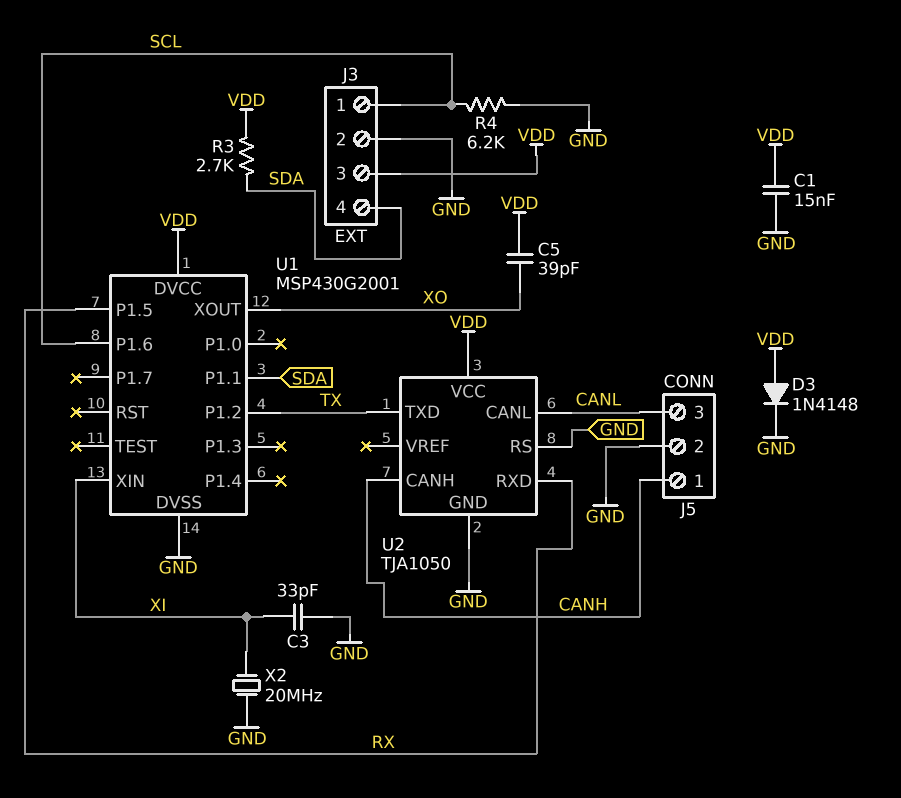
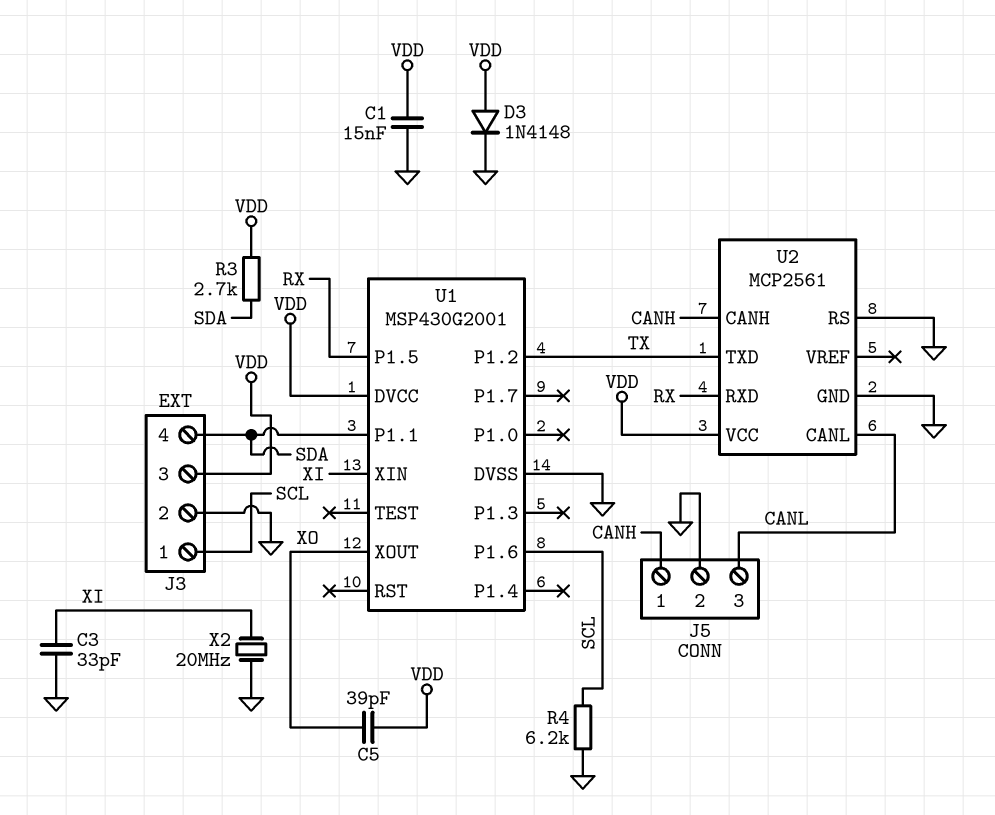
U2: TJA1050 -> MCP2561

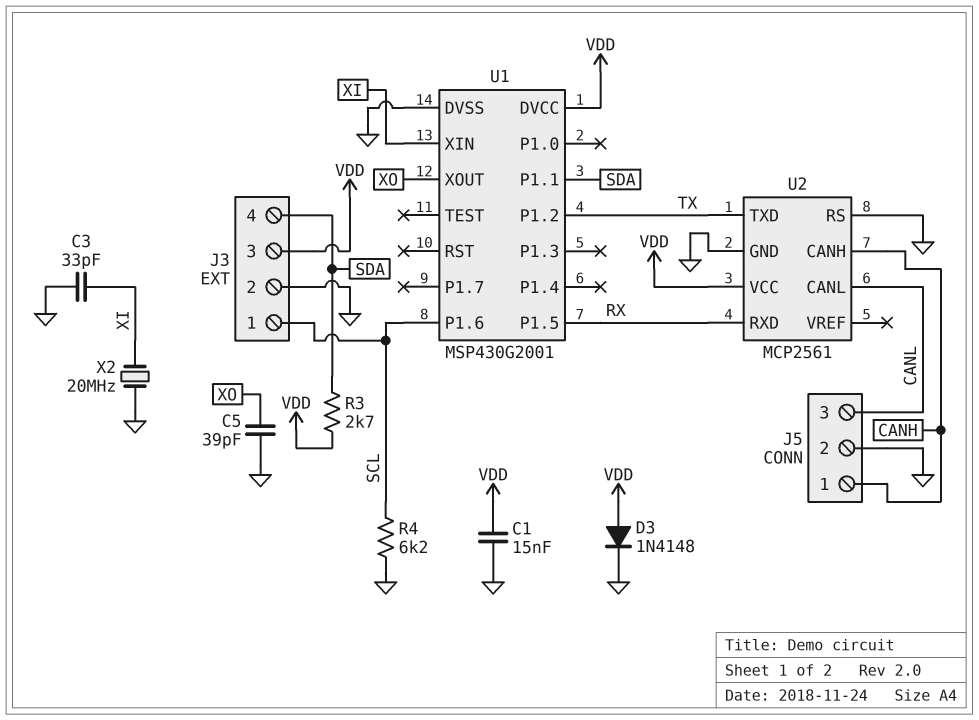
C5: 39pF (VDD, XO) -> 39pF (GND, XO)

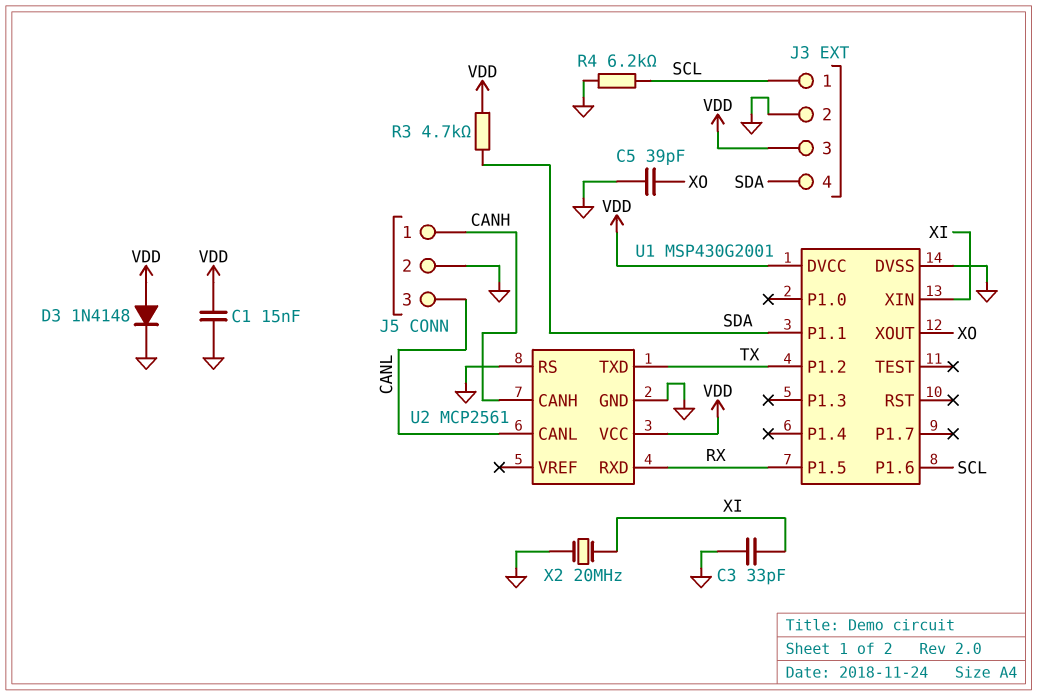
R3: 2.7k (SDA, VDD) -> 4.7k (SDA, VDD)

